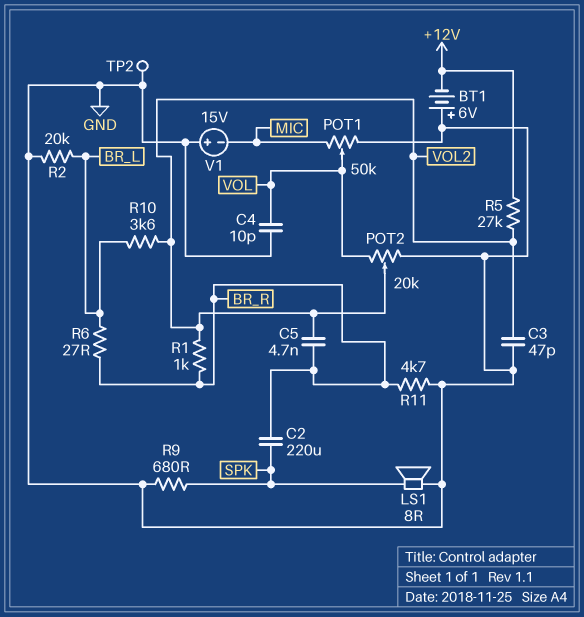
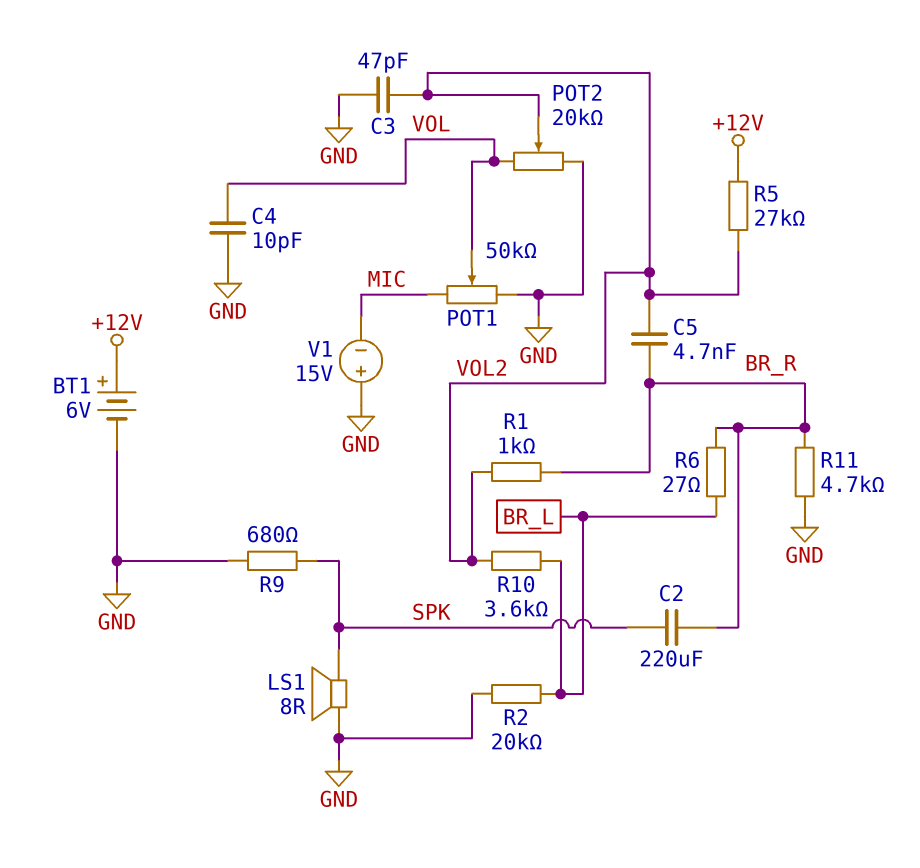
BT1: 6V (plus GND, minus +12V) -> 6V (plus +12V, minus GND)
TP2: test point (GND) -> none

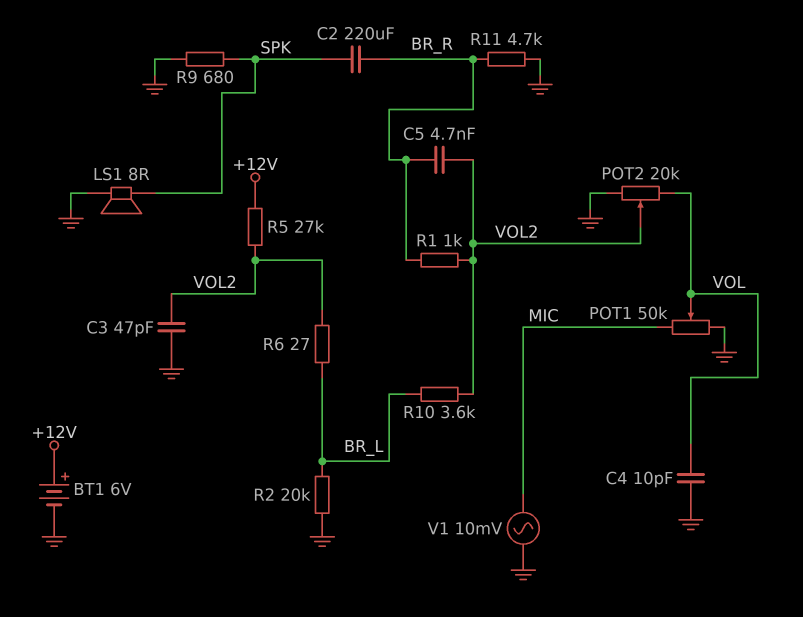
R6: 27 (BR_L, BR_R) -> 27 (BR_L, VOL2)
V1: 15V (plus GND, minus MIC) -> AC 10mV (GND, MIC)

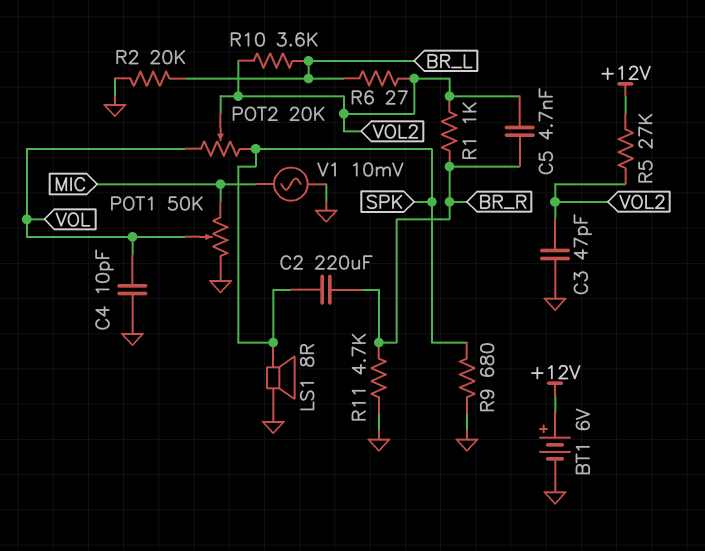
POT2: 20k (GND, VOL, wiper VOL2) -> 20k (SPK, VOL, wiper VOL2)

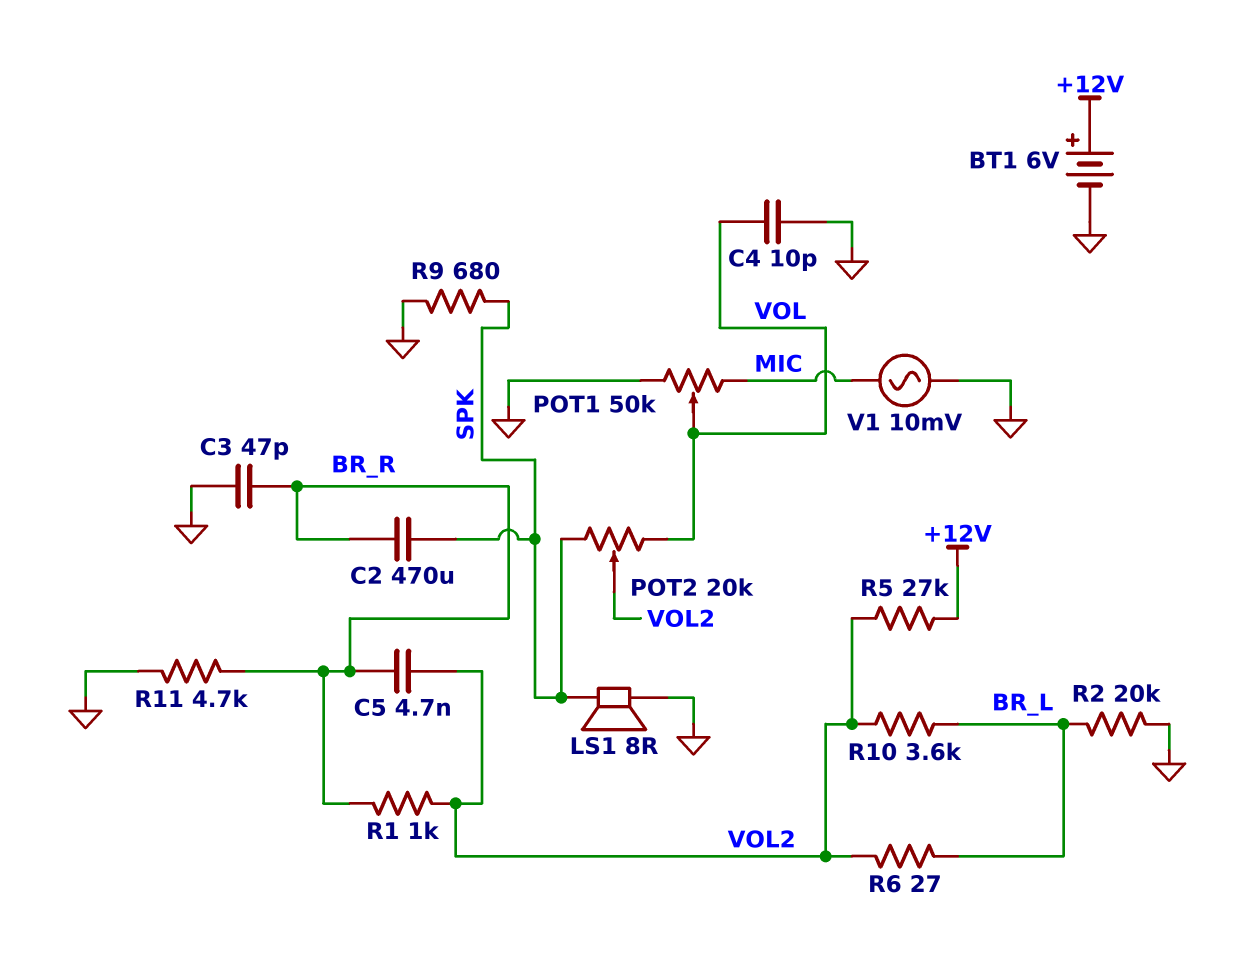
C2: 220uF (BR_R, SPK) -> 470uF (BR_R, SPK)
C3: 47pF (GND, VOL2) -> 47pF (BR_R, GND)

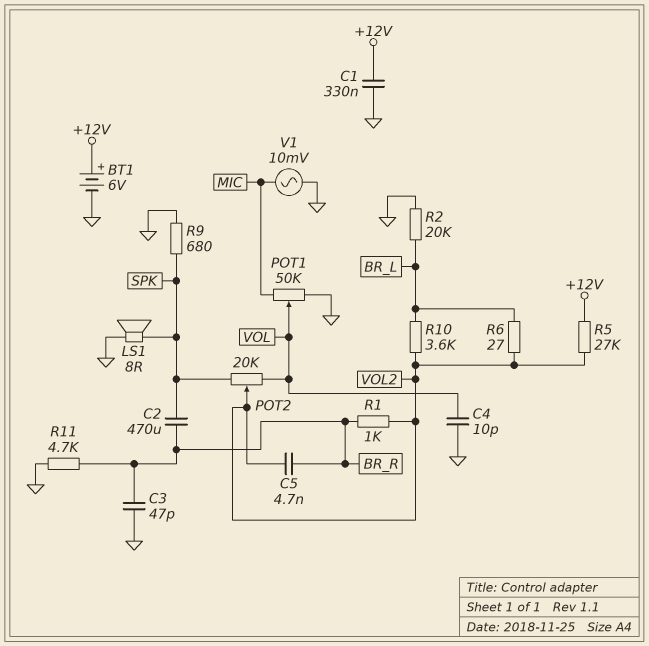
C1: none -> 330nF (+12V, GND)

